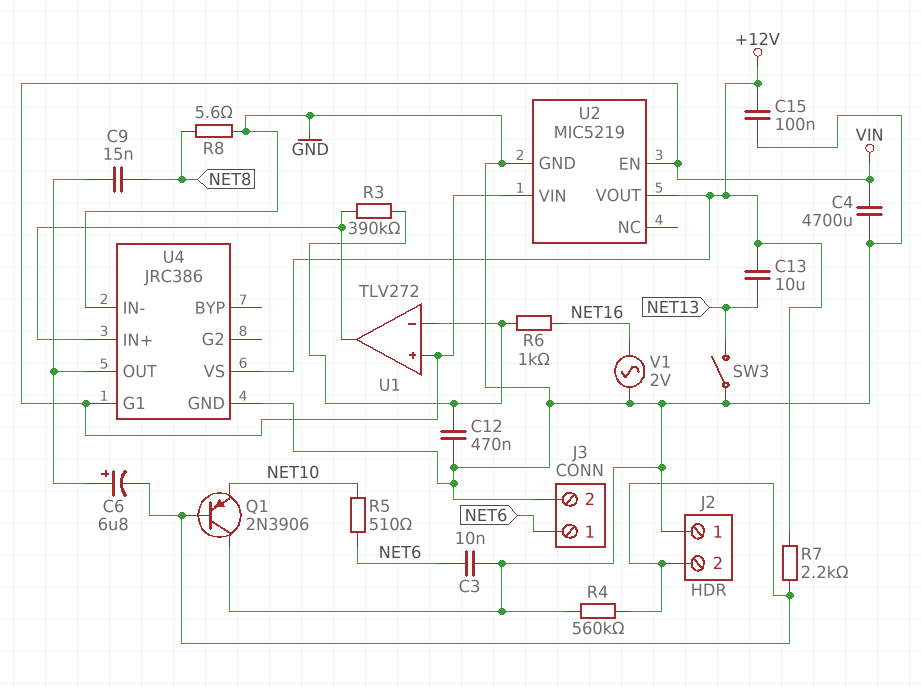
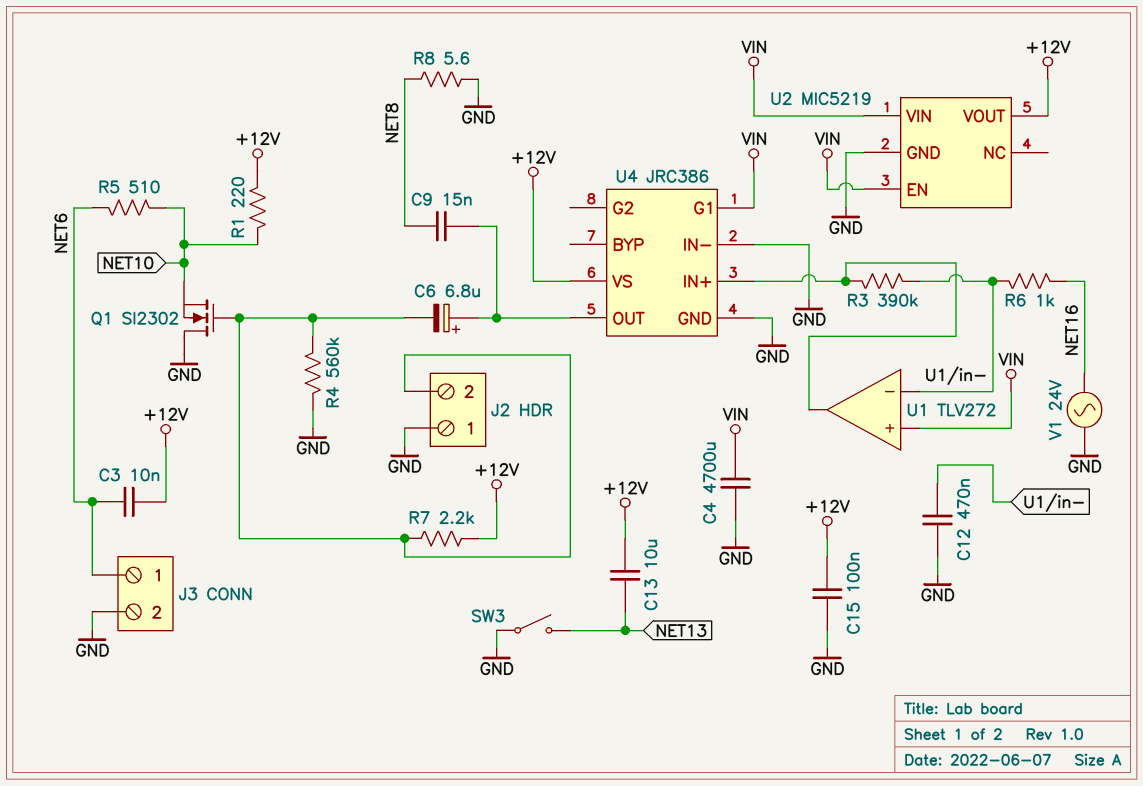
C3: 10nF (GND, NET6) -> 10nF (+12V, NET6)
Q1: PNP 2N3906 (B J2/2, C GND, E NET10) -> NMOS SI2302 (G J2/2, D GND, S NET10)
R1: none -> 220 (+12V, NET10)
V1: AC 2V (GND, NET16) -> AC 24V (GND, NET16)

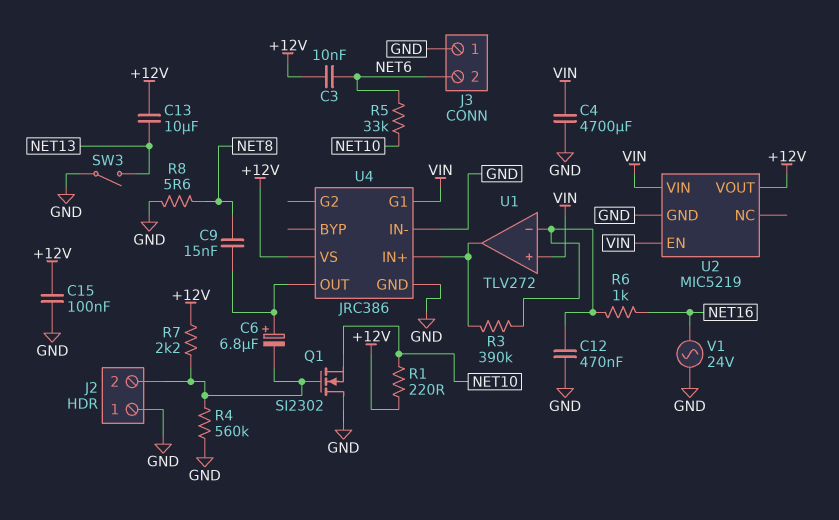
J3 pin 1: NET6 -> GND
J3 pin 2: GND -> NET6
R5: 510 (NET6, NET10) -> 33k (NET6, NET10)

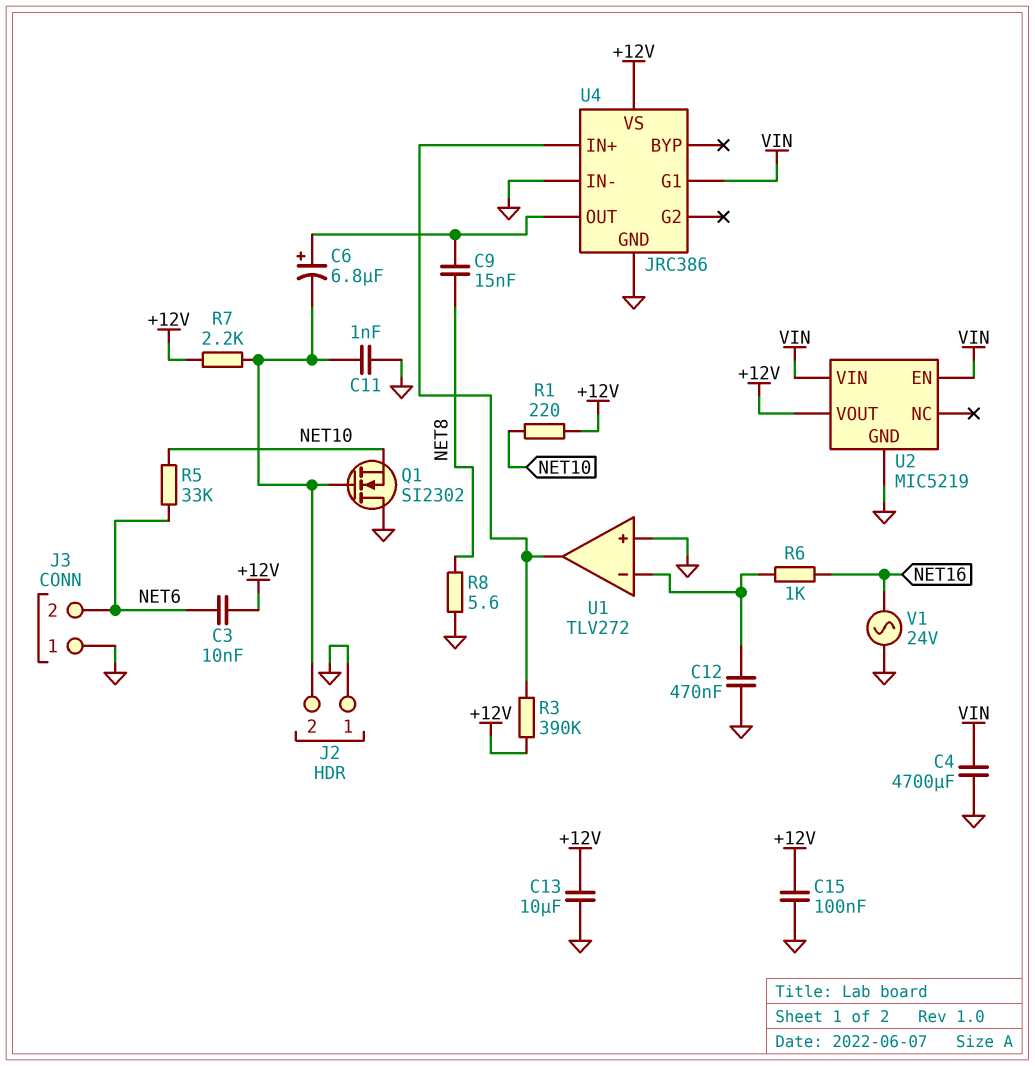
C11: none -> 1nF (GND, J2/2)
C13: 10uF (+12V, NET13) -> 10uF (+12V, GND)
R3: 390k (U1/in-, U1/out) -> 390k (+12V, U1/out)
R4: 560k (GND, J2/2) -> none
SW3: switch (GND, NET13) -> none
U1 pin in+: VIN -> GND

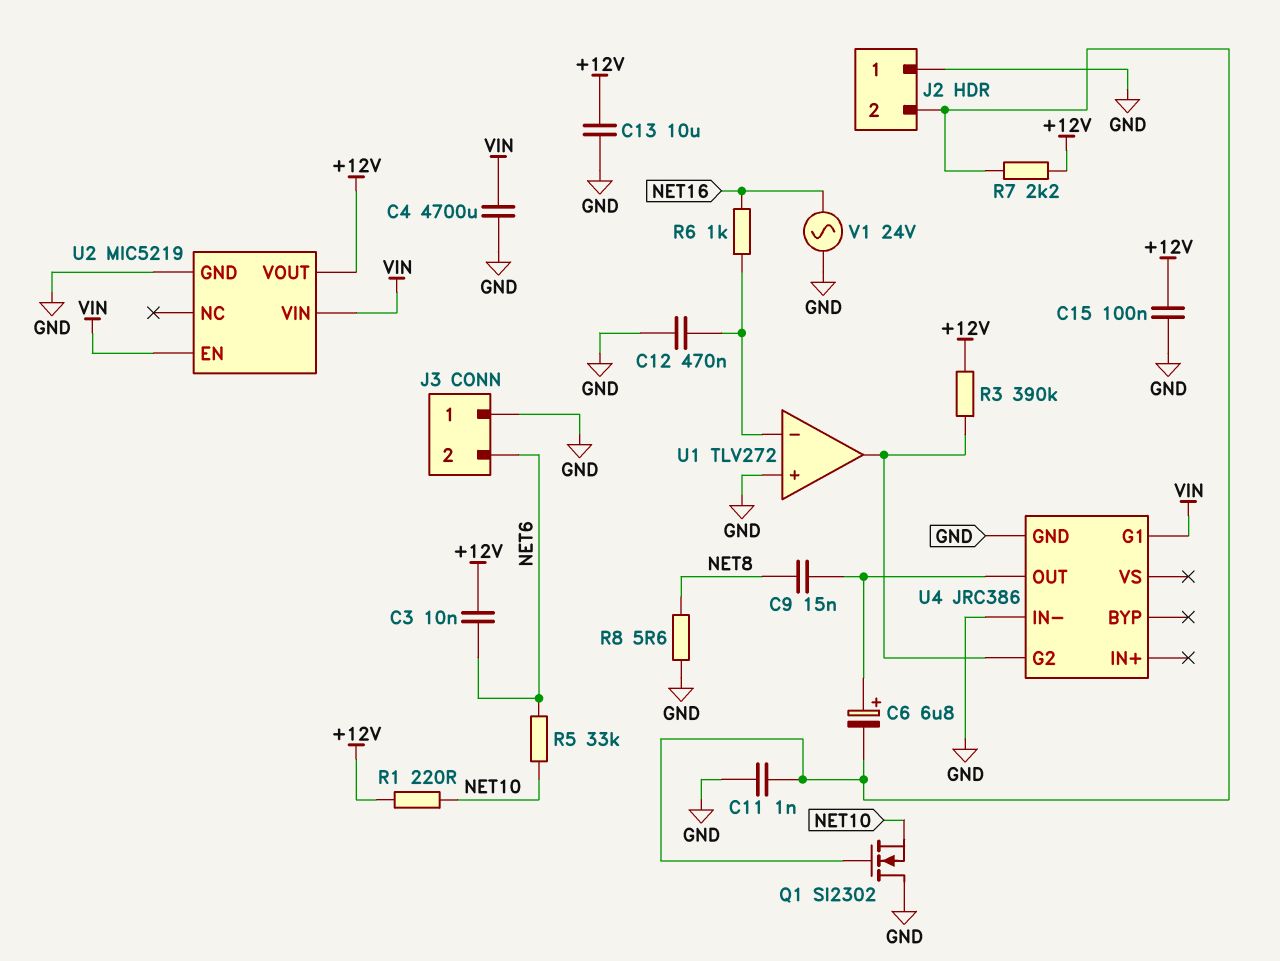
U4 pin G2: none -> U1/out
U4 pin IN+: U1/out -> none
U4 pin VS: +12V -> none

